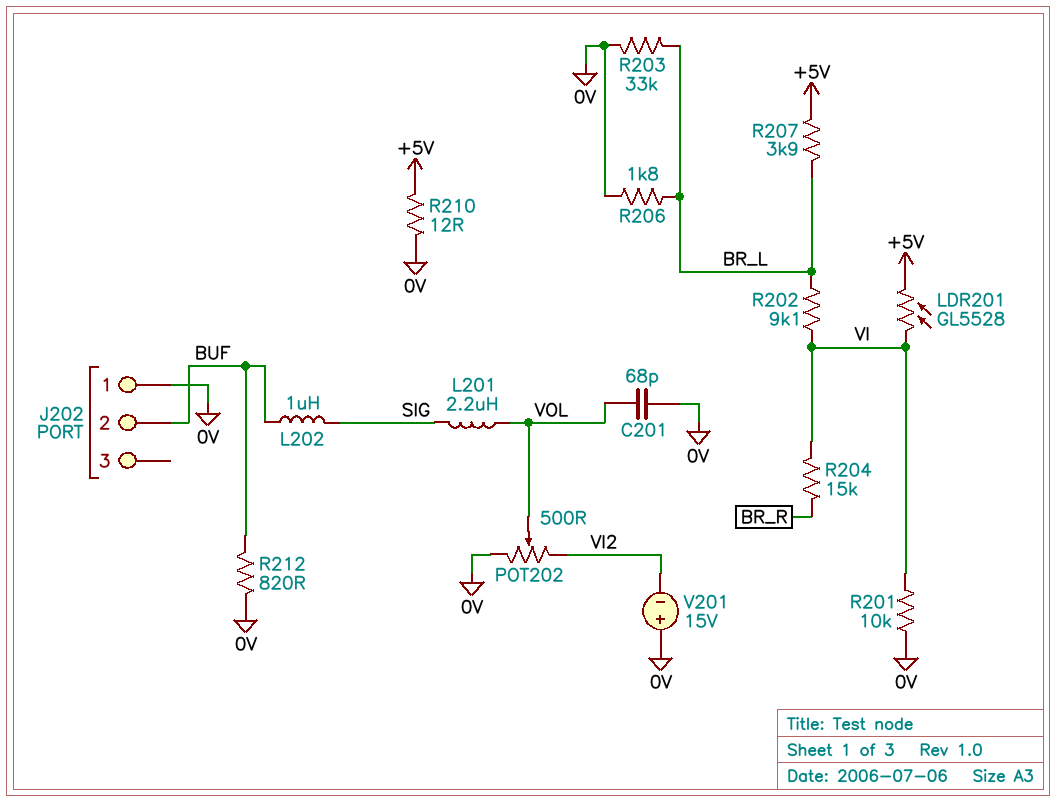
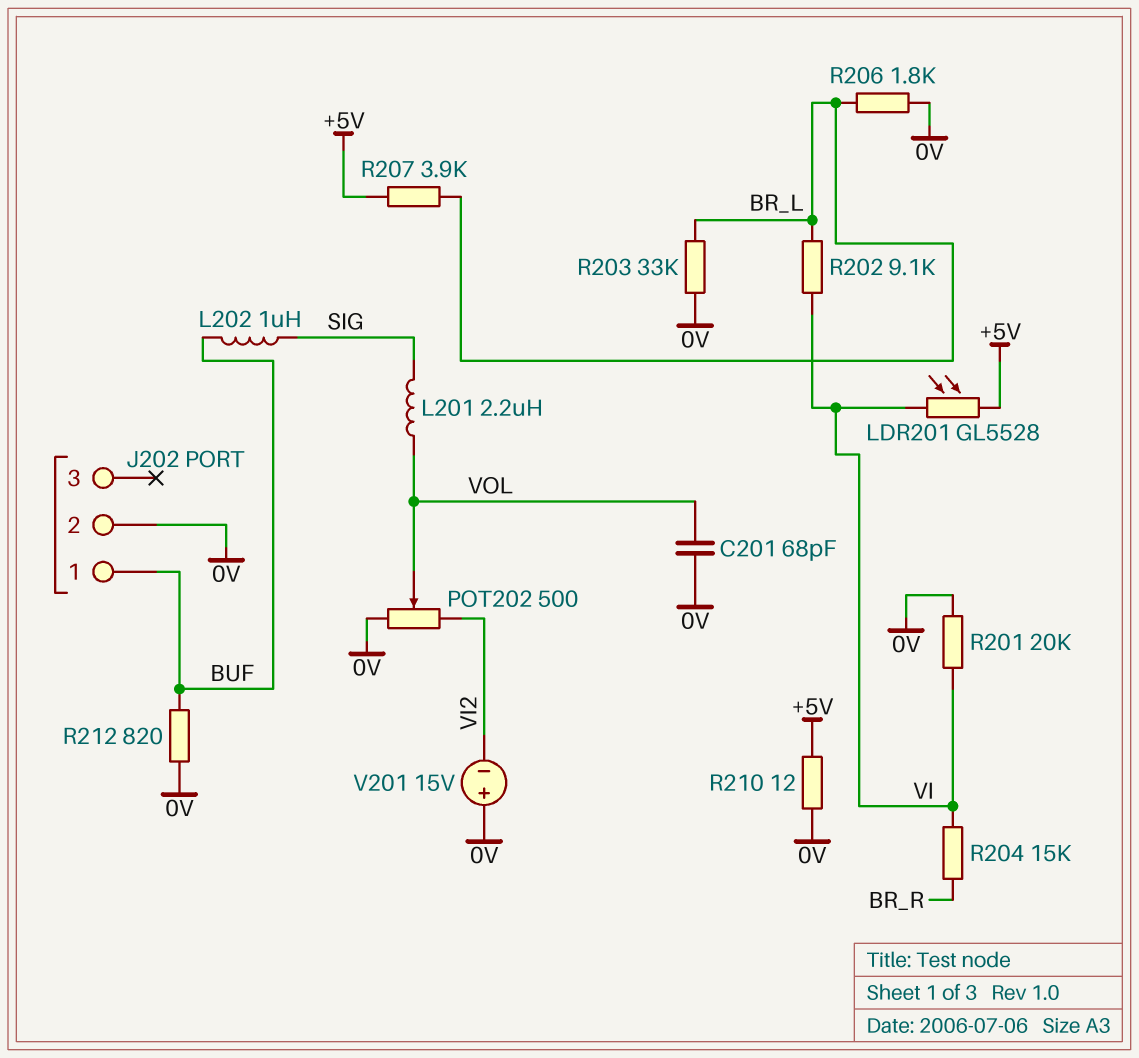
J202 pin 1: 0V -> BUF
J202 pin 2: BUF -> 0V
R201: 10k (0V, VI) -> 20k (0V, VI)

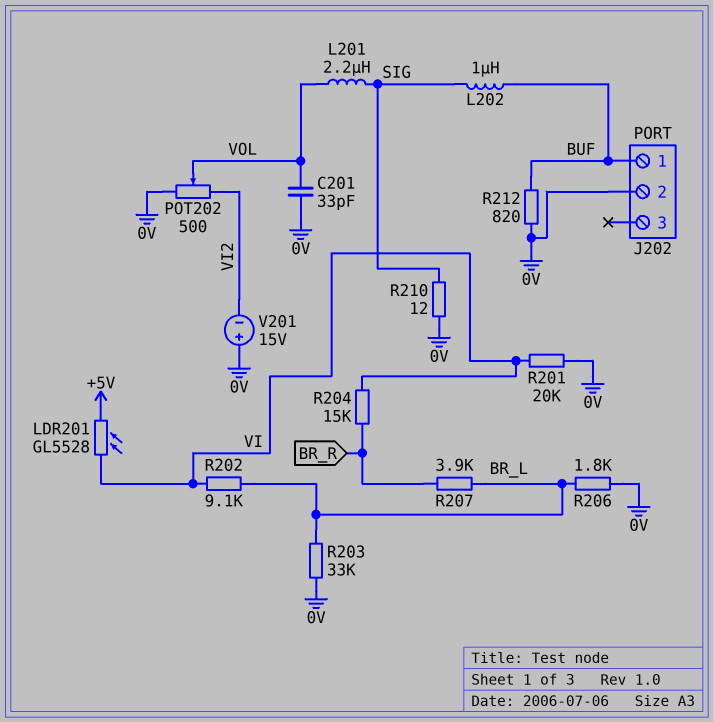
C201: 68pF (0V, VOL) -> 33pF (0V, VOL)
R207: 3.9k (+5V, BR_L) -> 3.9k (BR_L, BR_R)
R210: 12 (+5V, 0V) -> 12 (0V, SIG)

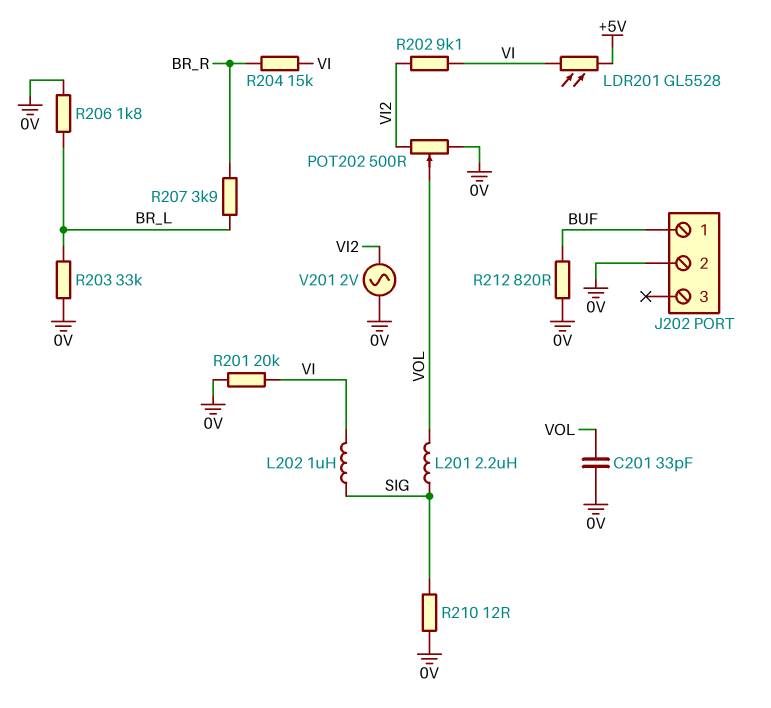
L202: 1uH (BUF, SIG) -> 1uH (SIG, VI)
R202: 9.1k (BR_L, VI) -> 9.1k (VI, VI2)
V201: 15V (plus 0V, minus VI2) -> AC 2V (0V, VI2)

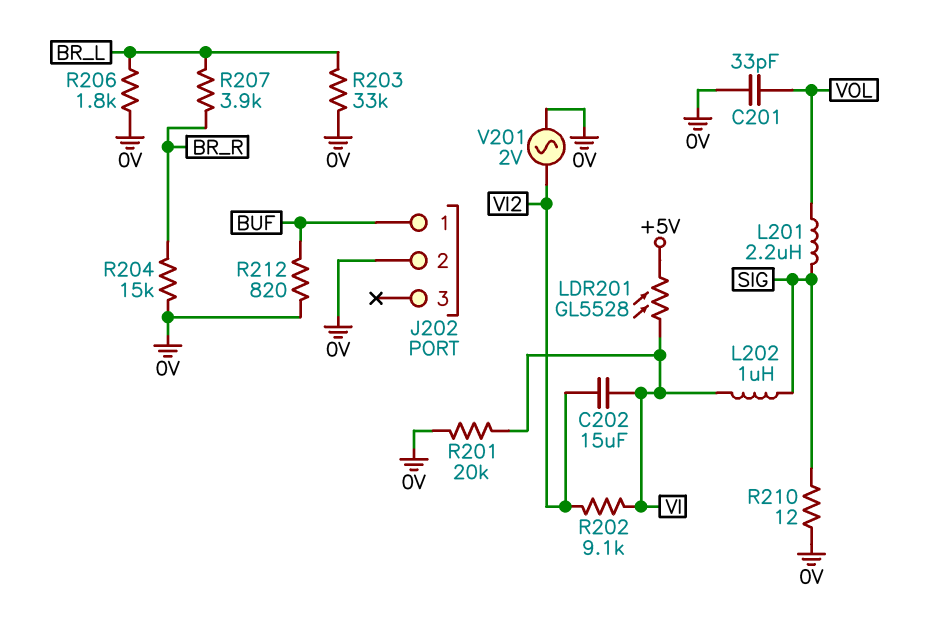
C202: none -> 15uF (VI, VI2)
POT202: 500 (0V, VI2, wiper VOL) -> none
R204: 15k (BR_R, VI) -> 15k (0V, BR_R)

